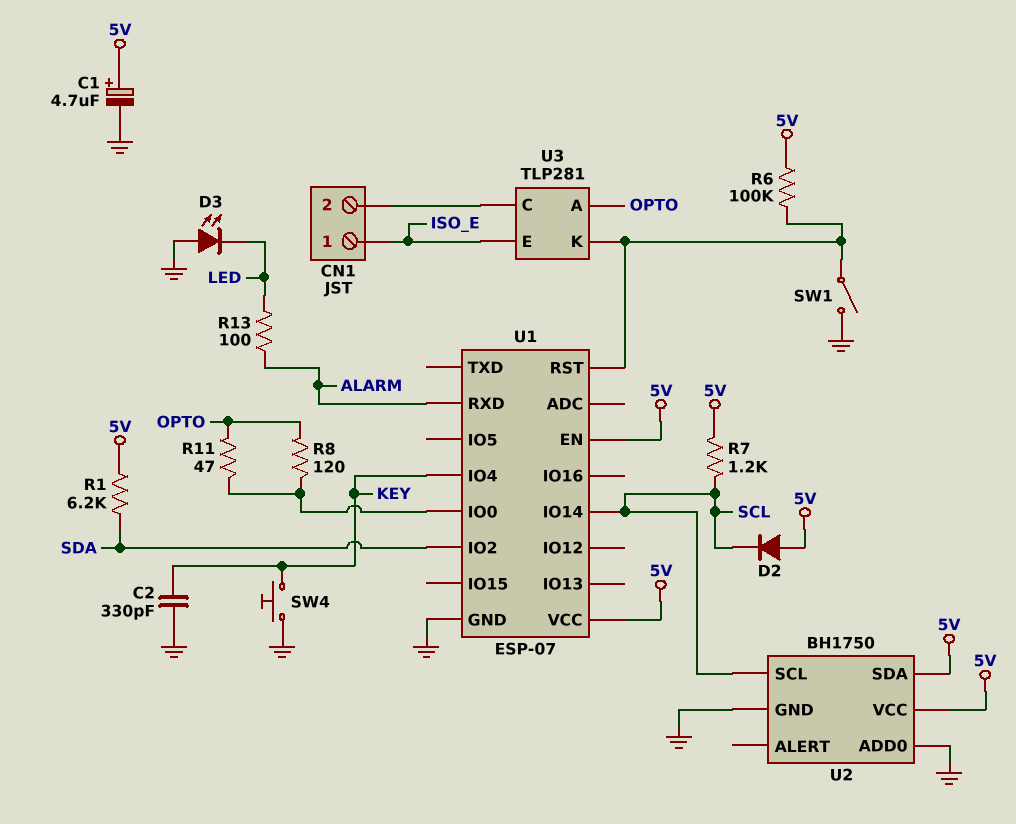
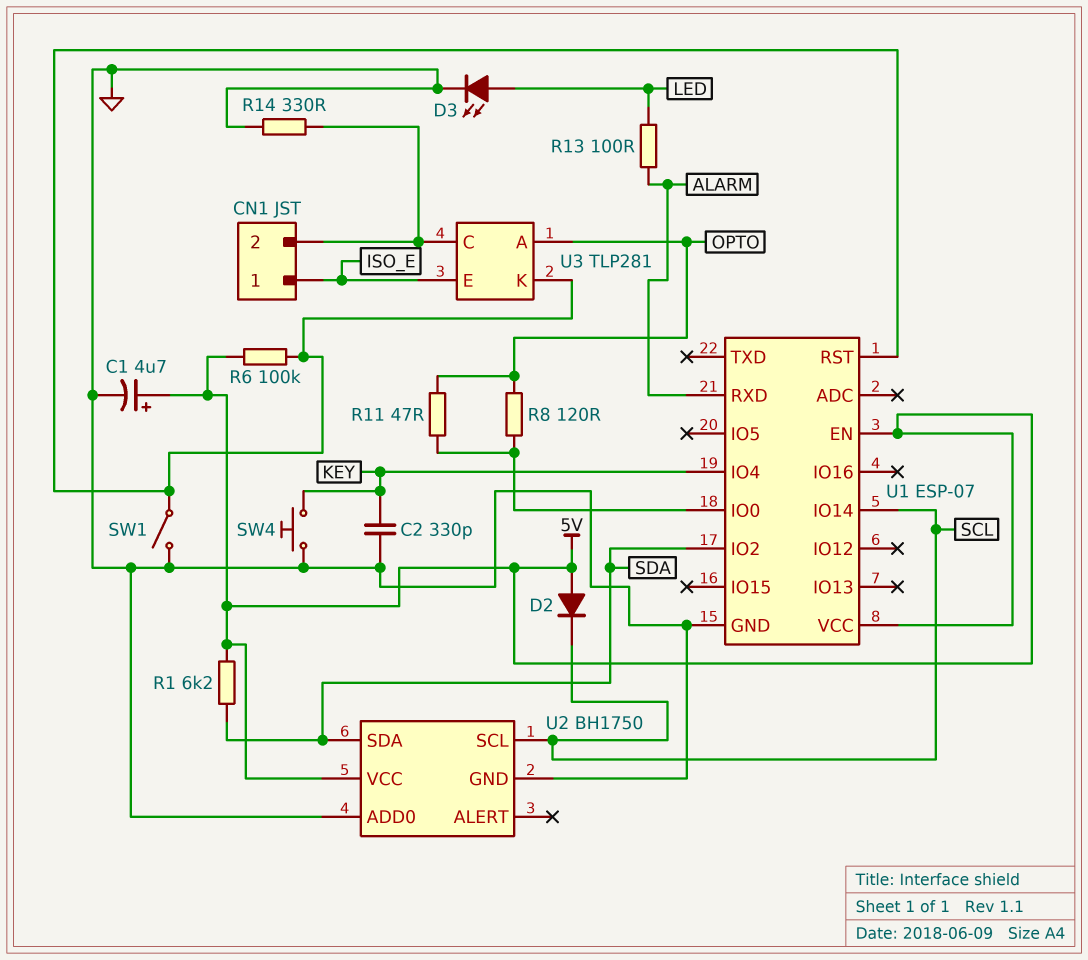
D3: LED (A GND, K LED) -> LED (A LED, K GND)
R7: 1.2k (5V, SCL) -> none
R14: none -> 330 (CN1/2, GND)
U2 pin SDA: 5V -> SDA

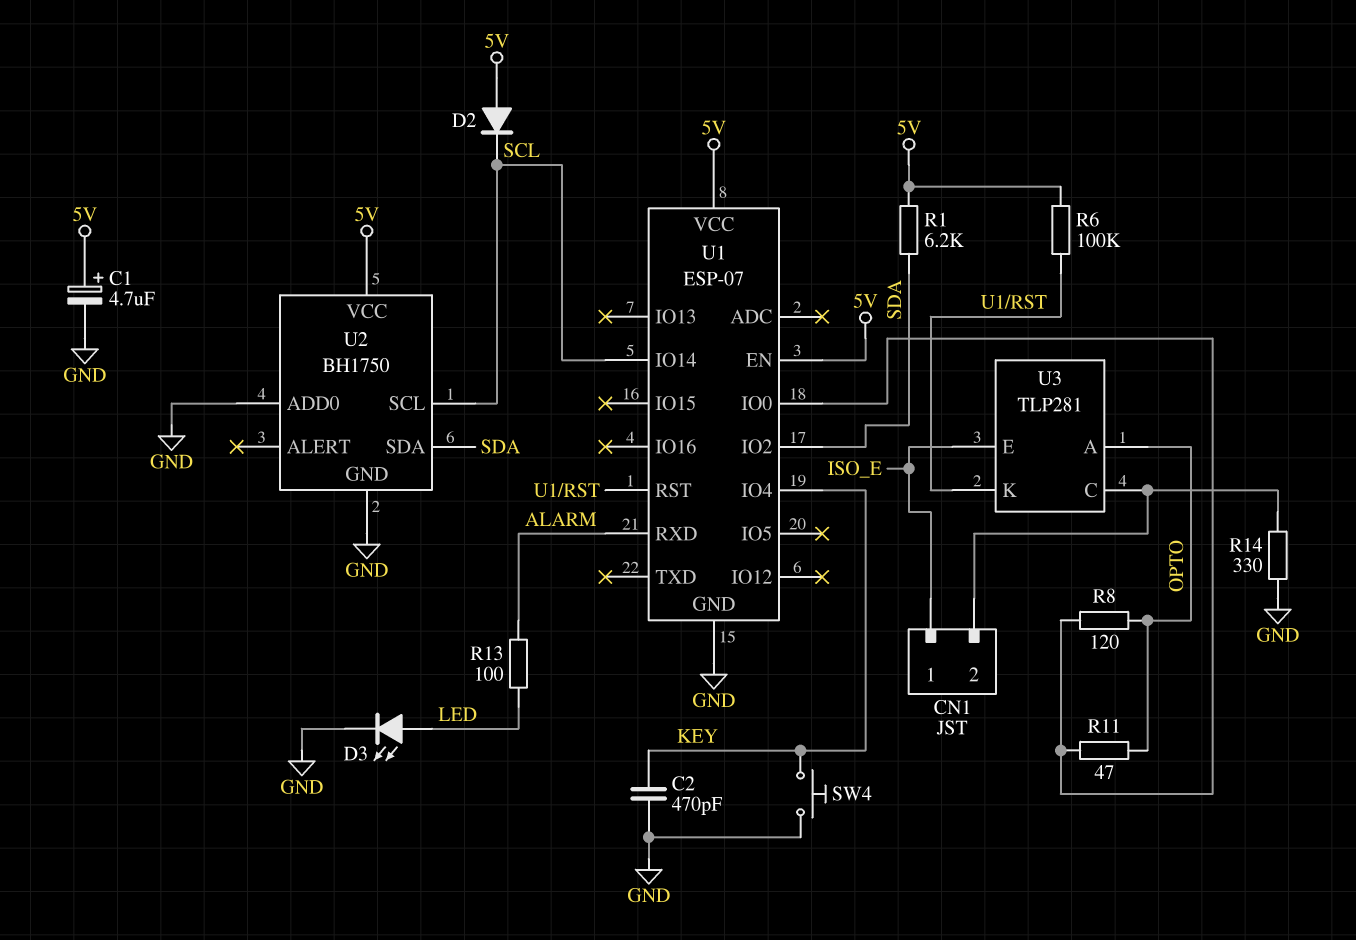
C2: 330pF (GND, KEY) -> 470pF (GND, KEY)
SW1: switch (GND, U1/RST) -> none

